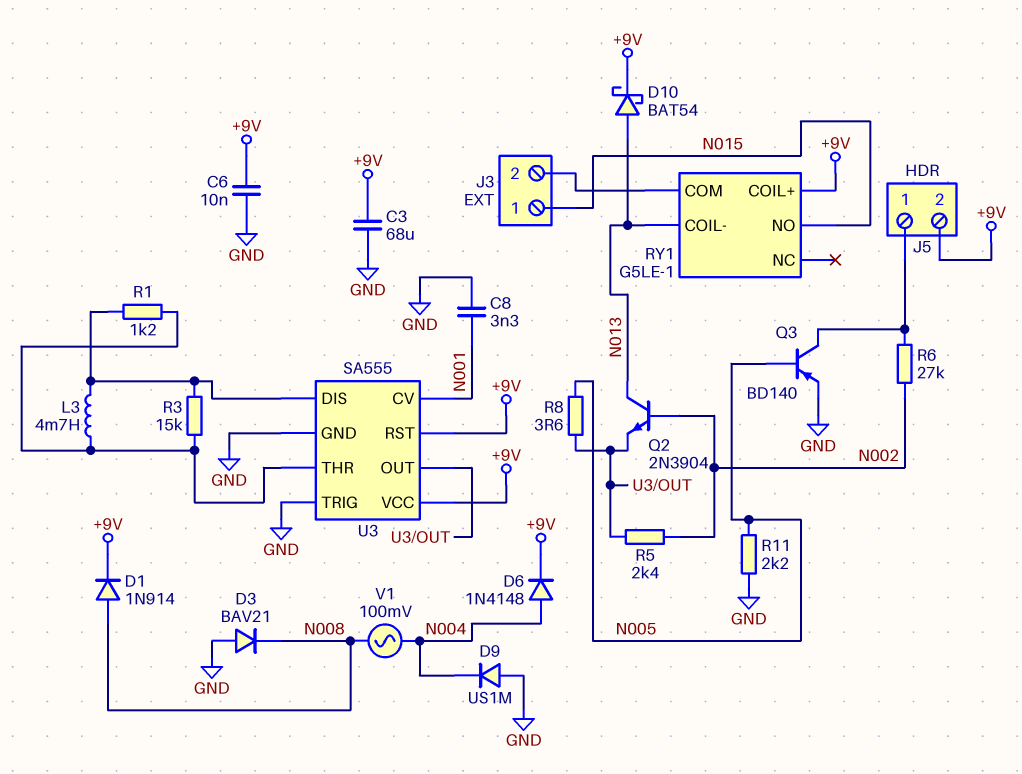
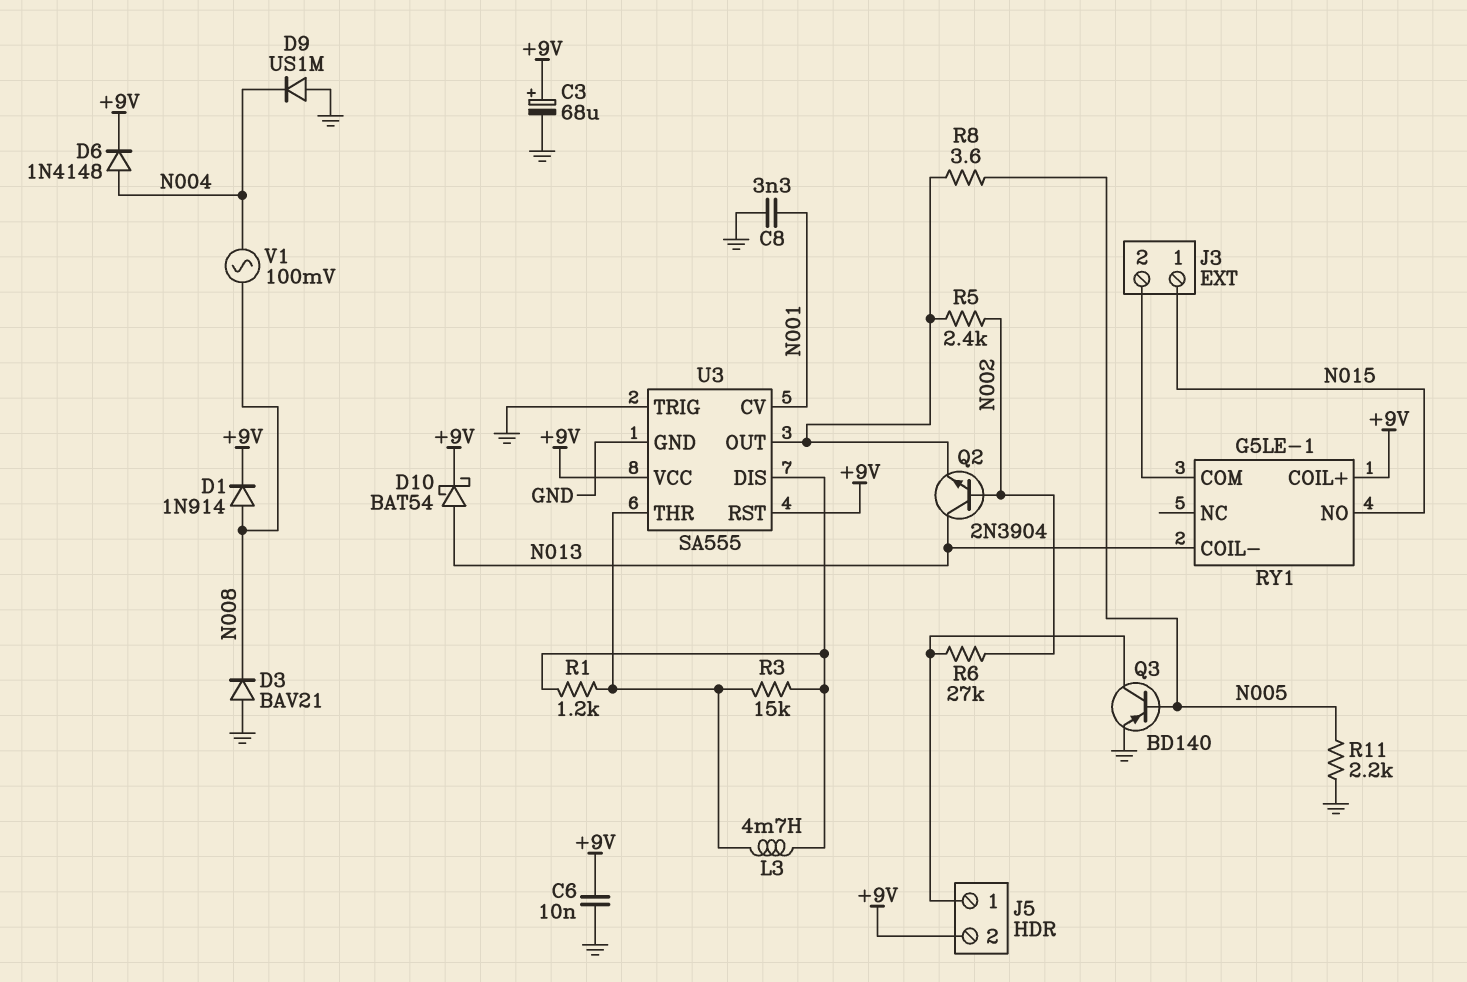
C3: 68uF (+9V, GND) -> 68uF (plus +9V, minus GND)

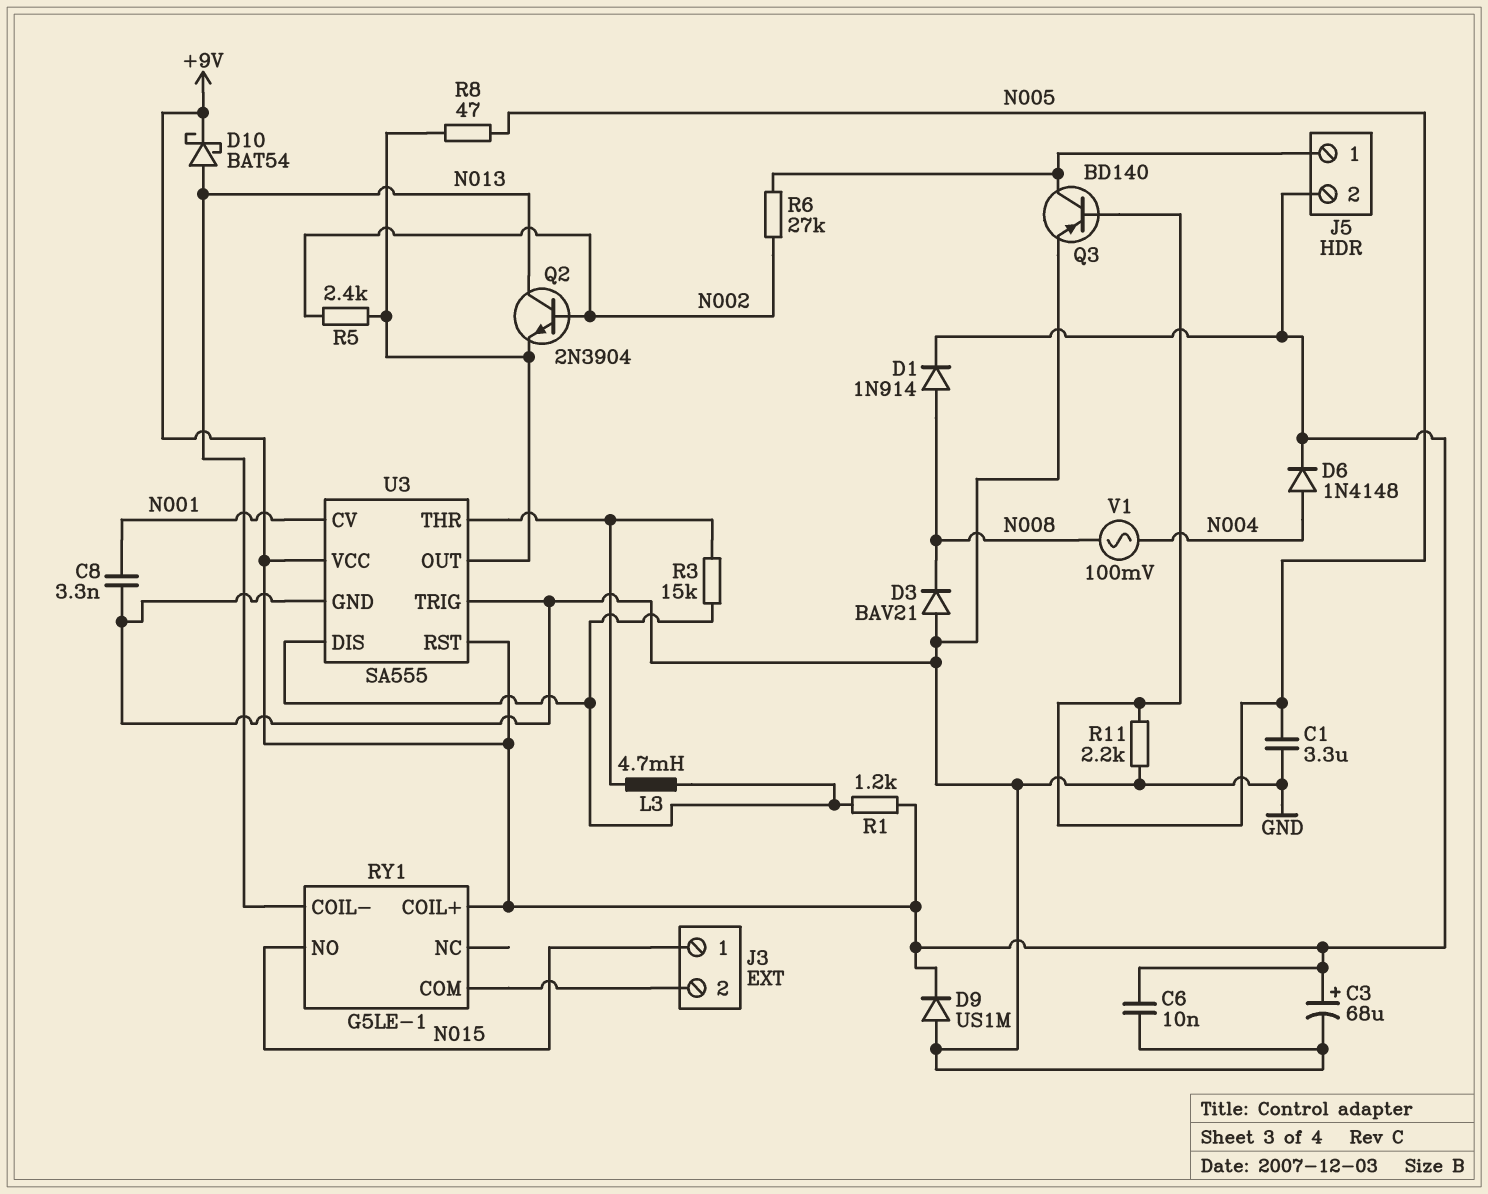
C1: none -> 3.3uF (GND, N005)
D9: diode US1M (A GND, K N004) -> diode US1M (A GND, K +9V)
R1: 1.2k (U3/DIS, U3/THR) -> 1.2k (+9V, U3/DIS)
R8: 3.6 (N005, U3/OUT) -> 47 (N005, U3/OUT)

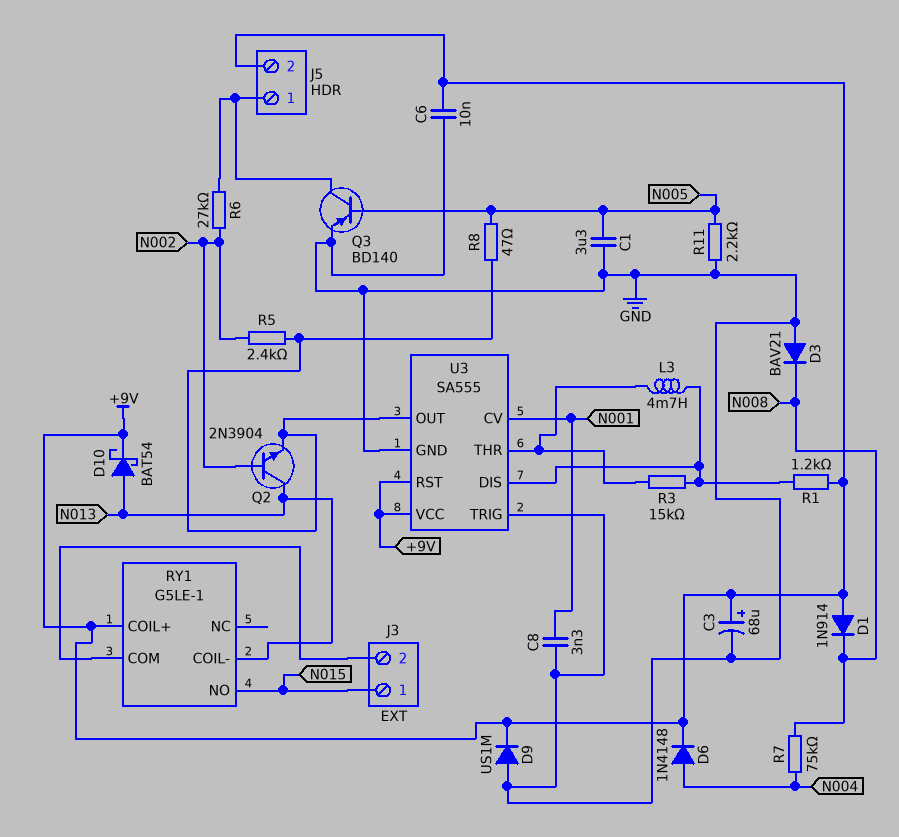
D1: diode 1N914 (A N008, K +9V) -> diode 1N914 (A +9V, K N008)
R7: none -> 75k (N004, N008)
V1: AC 100mV (N004, N008) -> none

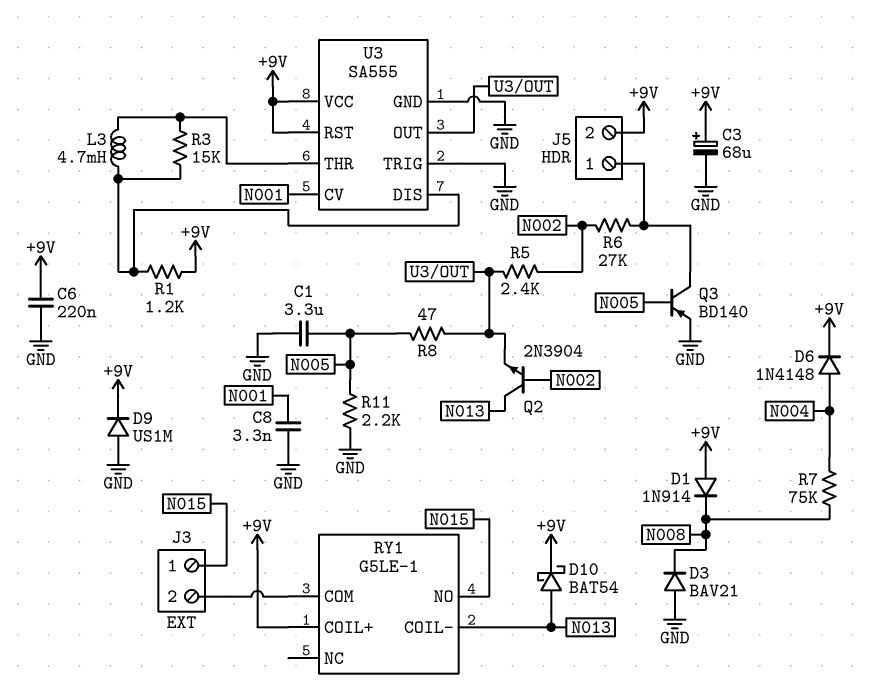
C6: 10nF (+9V, GND) -> 220nF (+9V, GND)

